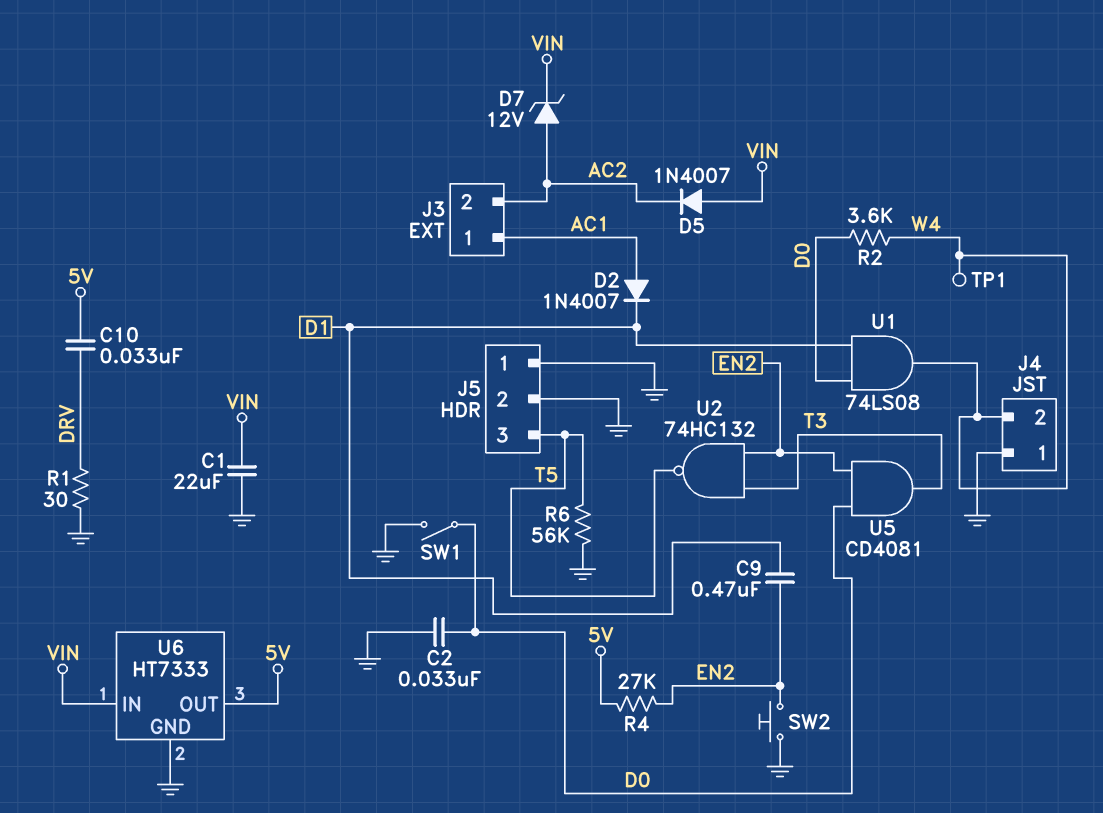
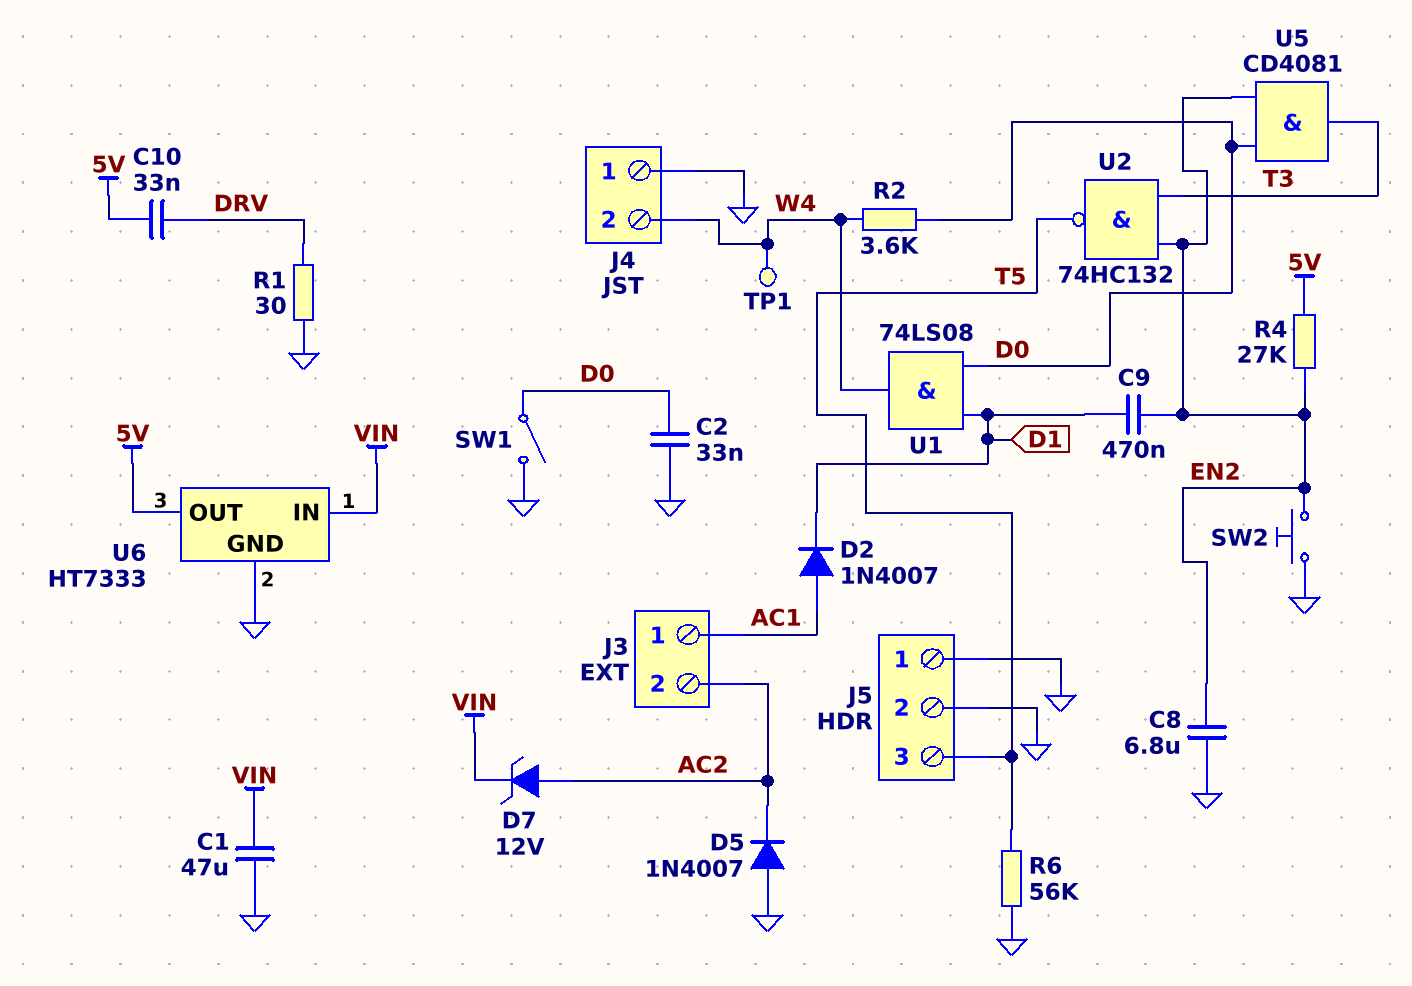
C1: 22uF (GND, VIN) -> 47uF (GND, VIN)
C8: none -> 6.8uF (EN2, GND)
D5: diode 1N4007 (A VIN, K AC2) -> diode 1N4007 (A GND, K AC2)

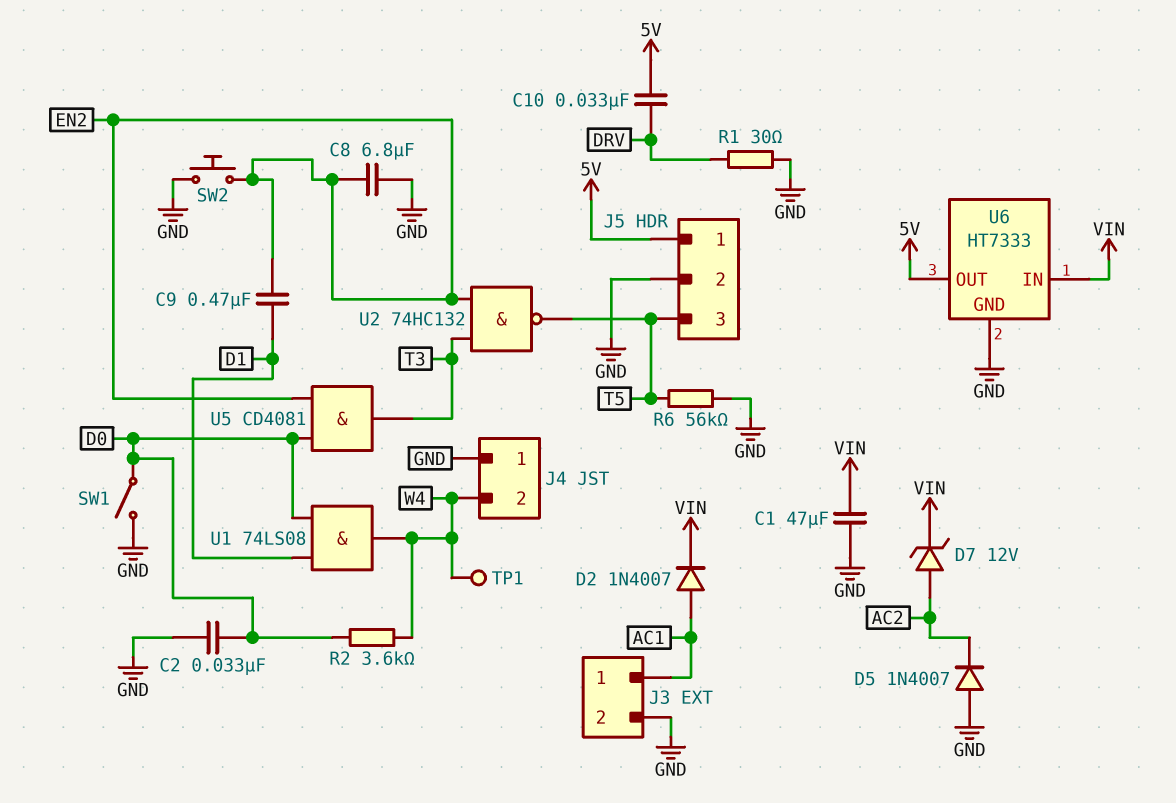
D2: diode 1N4007 (A AC1, K D1) -> diode 1N4007 (A AC1, K VIN)
J3 pin 2: AC2 -> GND
J5 pin 1: GND -> 5V
R4: 27k (5V, EN2) -> none

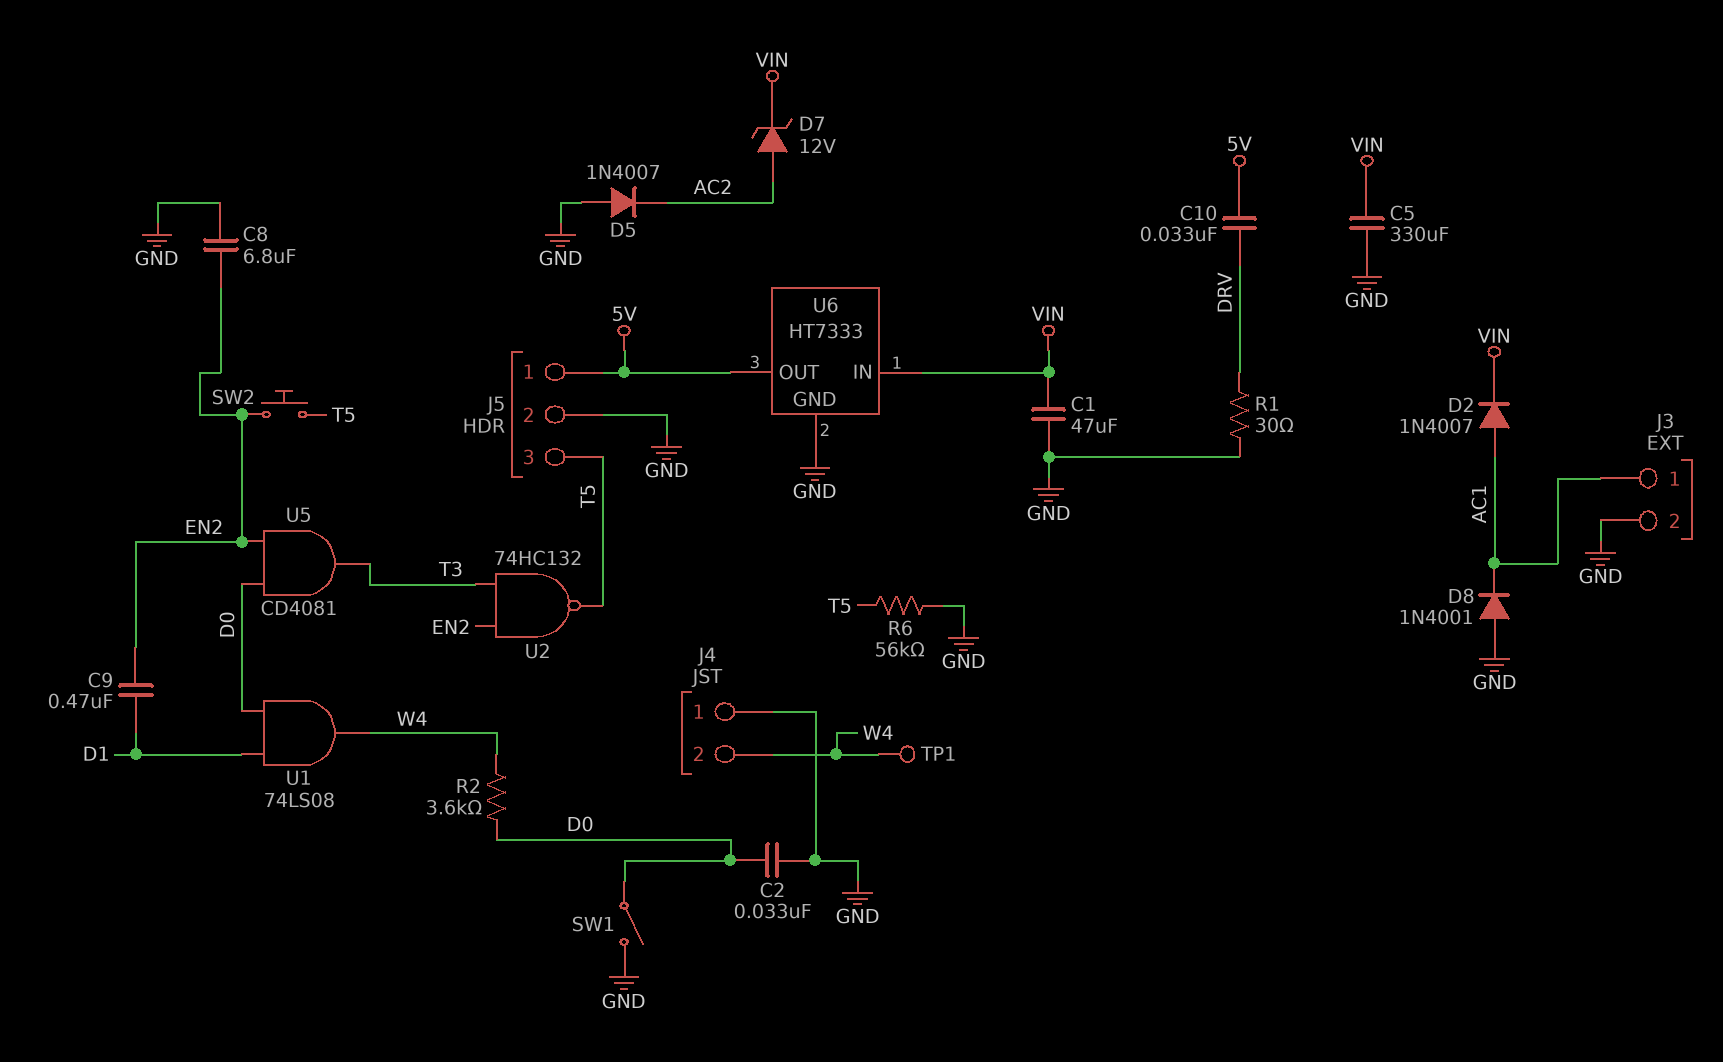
C5: none -> 330uF (GND, VIN)
D8: none -> diode 1N4001 (A GND, K AC1)
SW2: button (EN2, GND) -> button (EN2, T5)

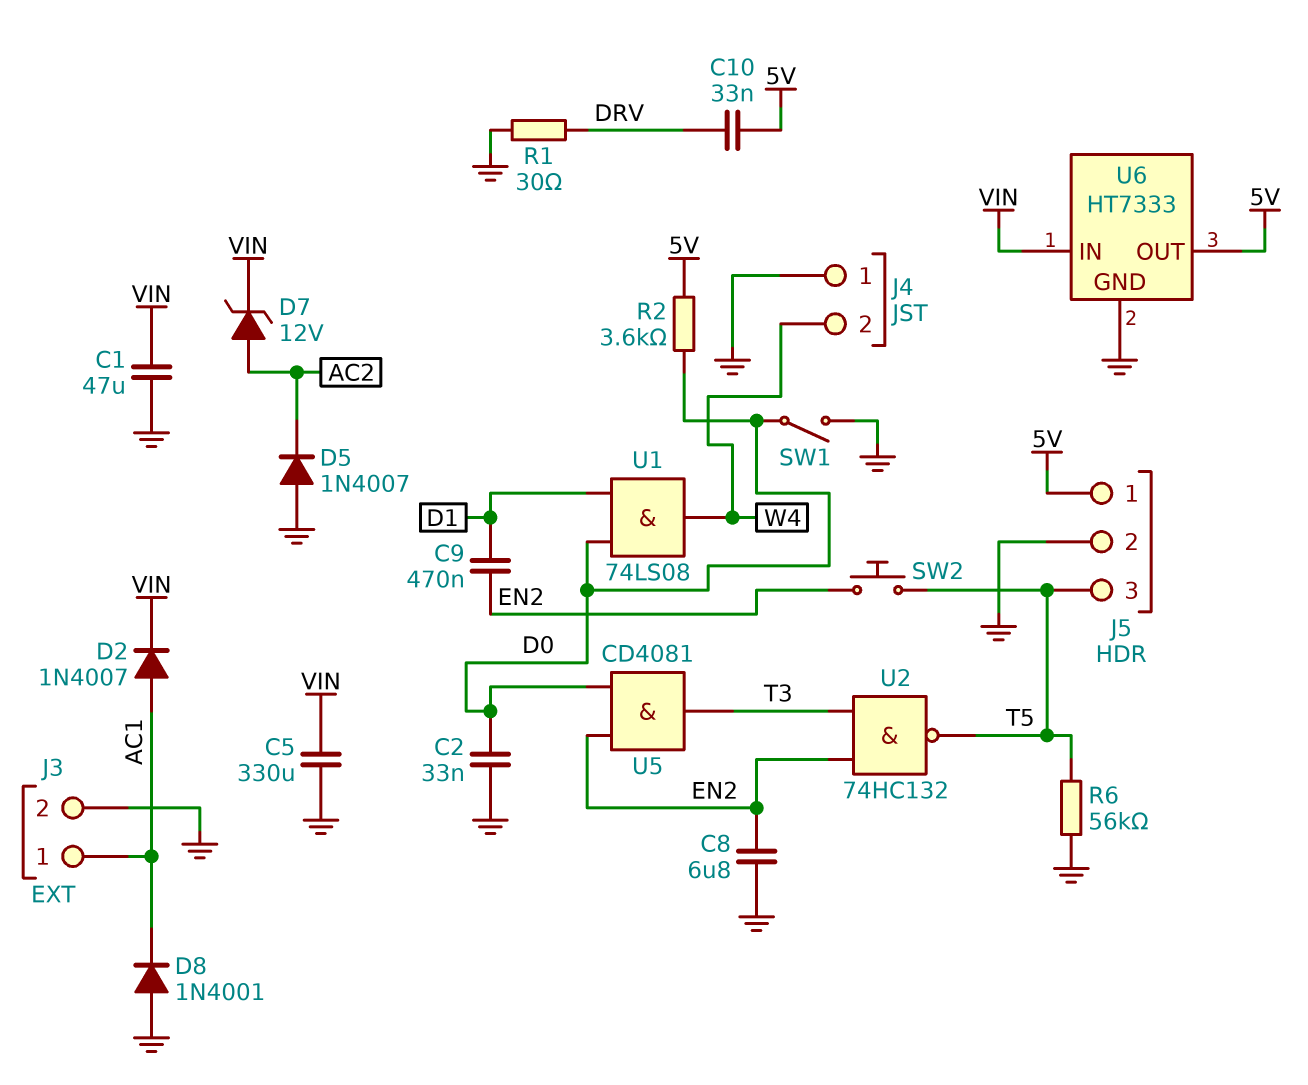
R2: 3.6k (D0, W4) -> 3.6k (5V, D0)
TP1: test point (W4) -> none

